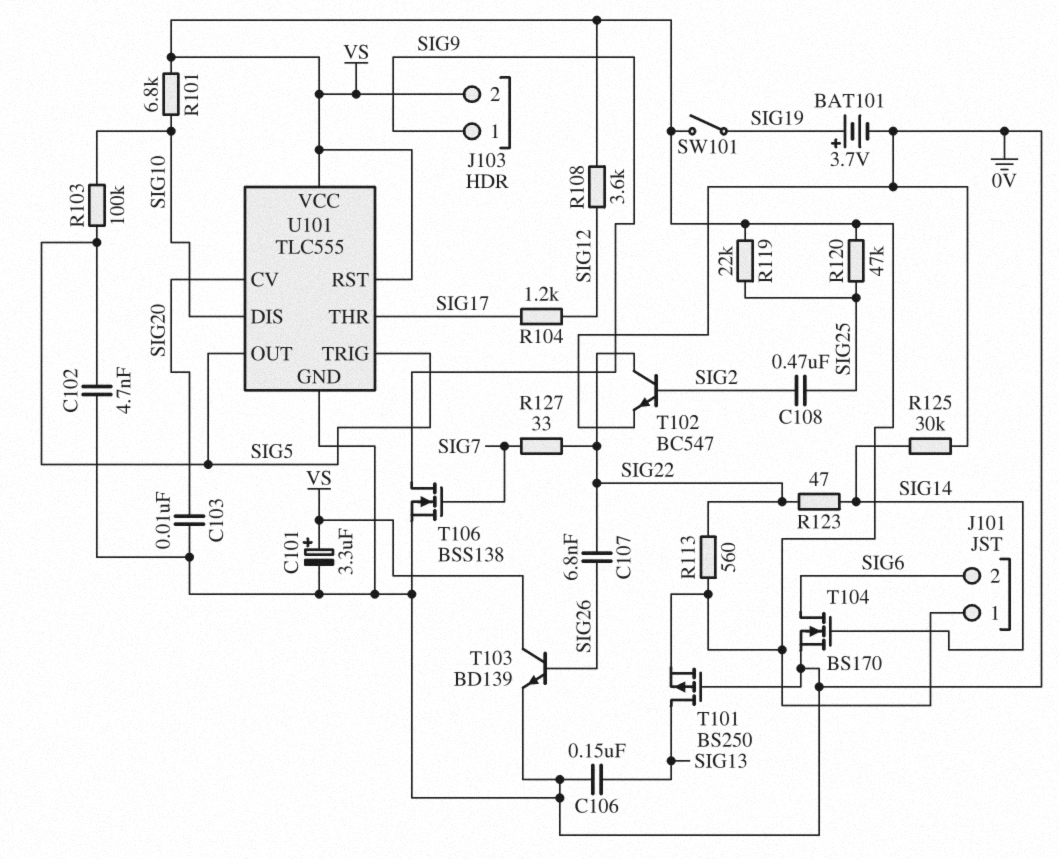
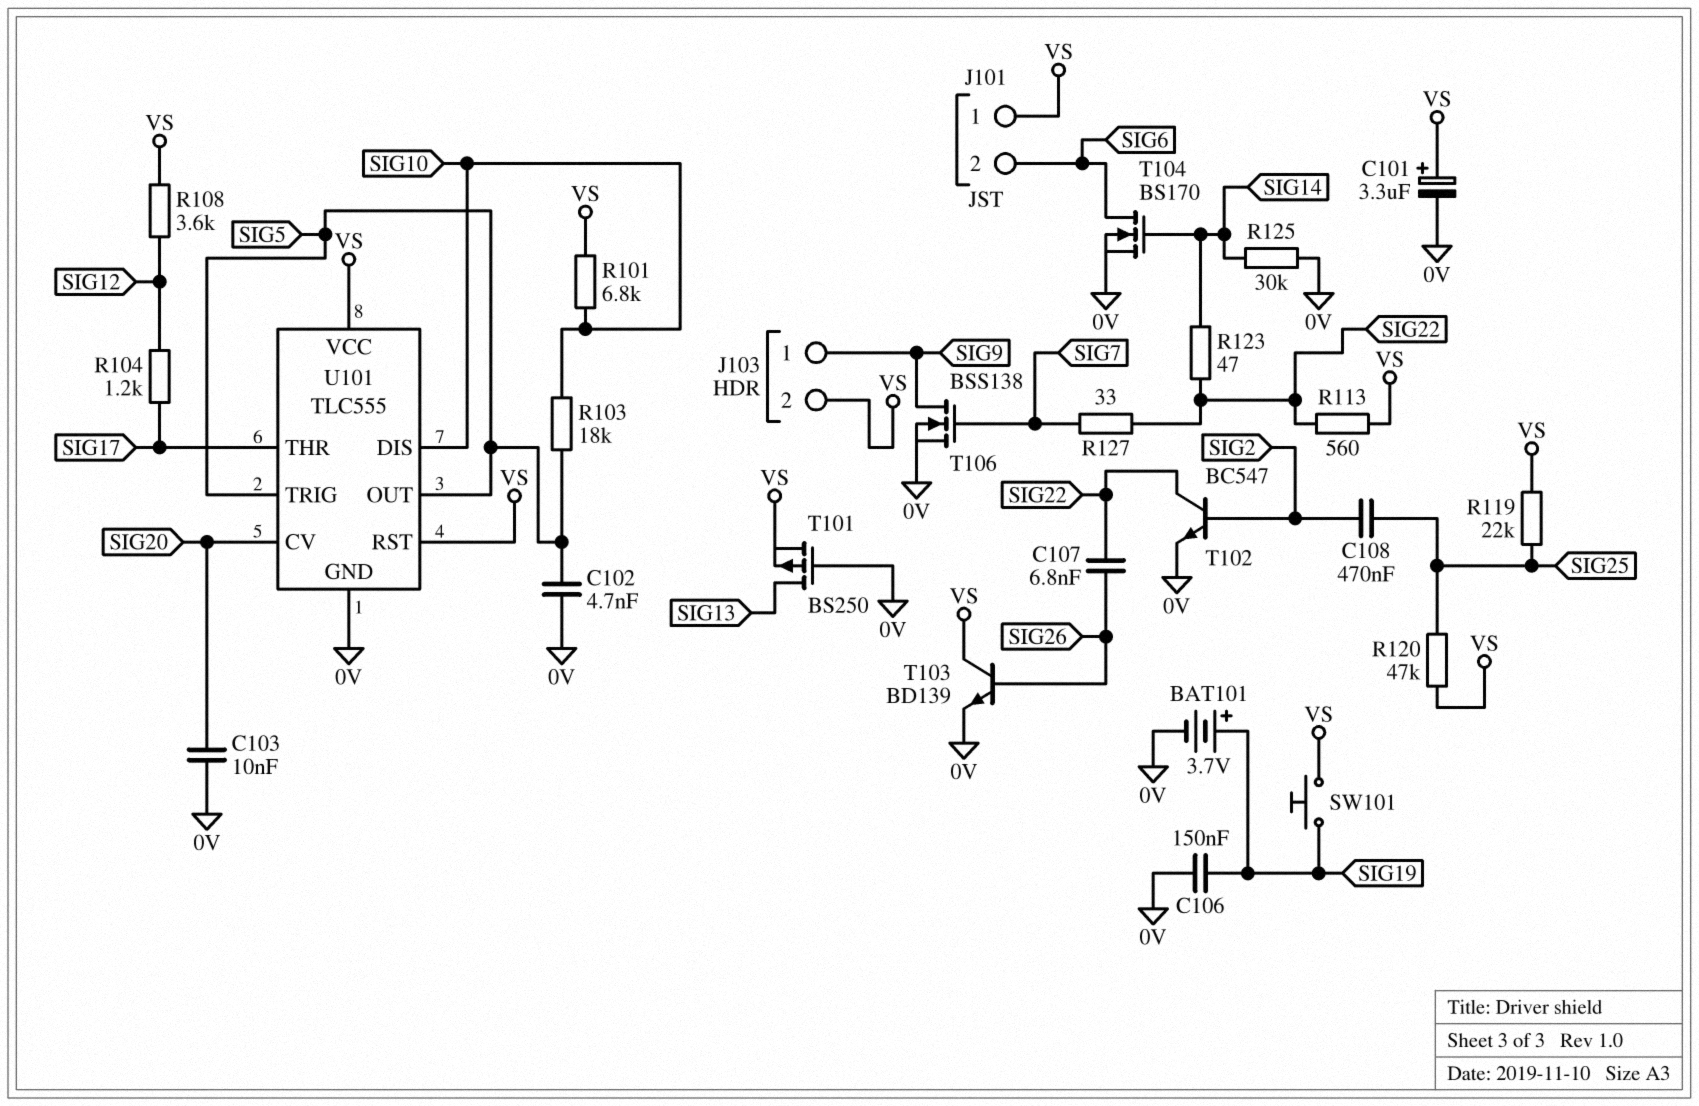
C106: 150nF (0V, SIG13) -> 150nF (0V, SIG19)
R103: 100k (SIG5, SIG10) -> 18k (SIG5, SIG10)
SW101: switch (SIG19, VS) -> button (SIG19, VS)

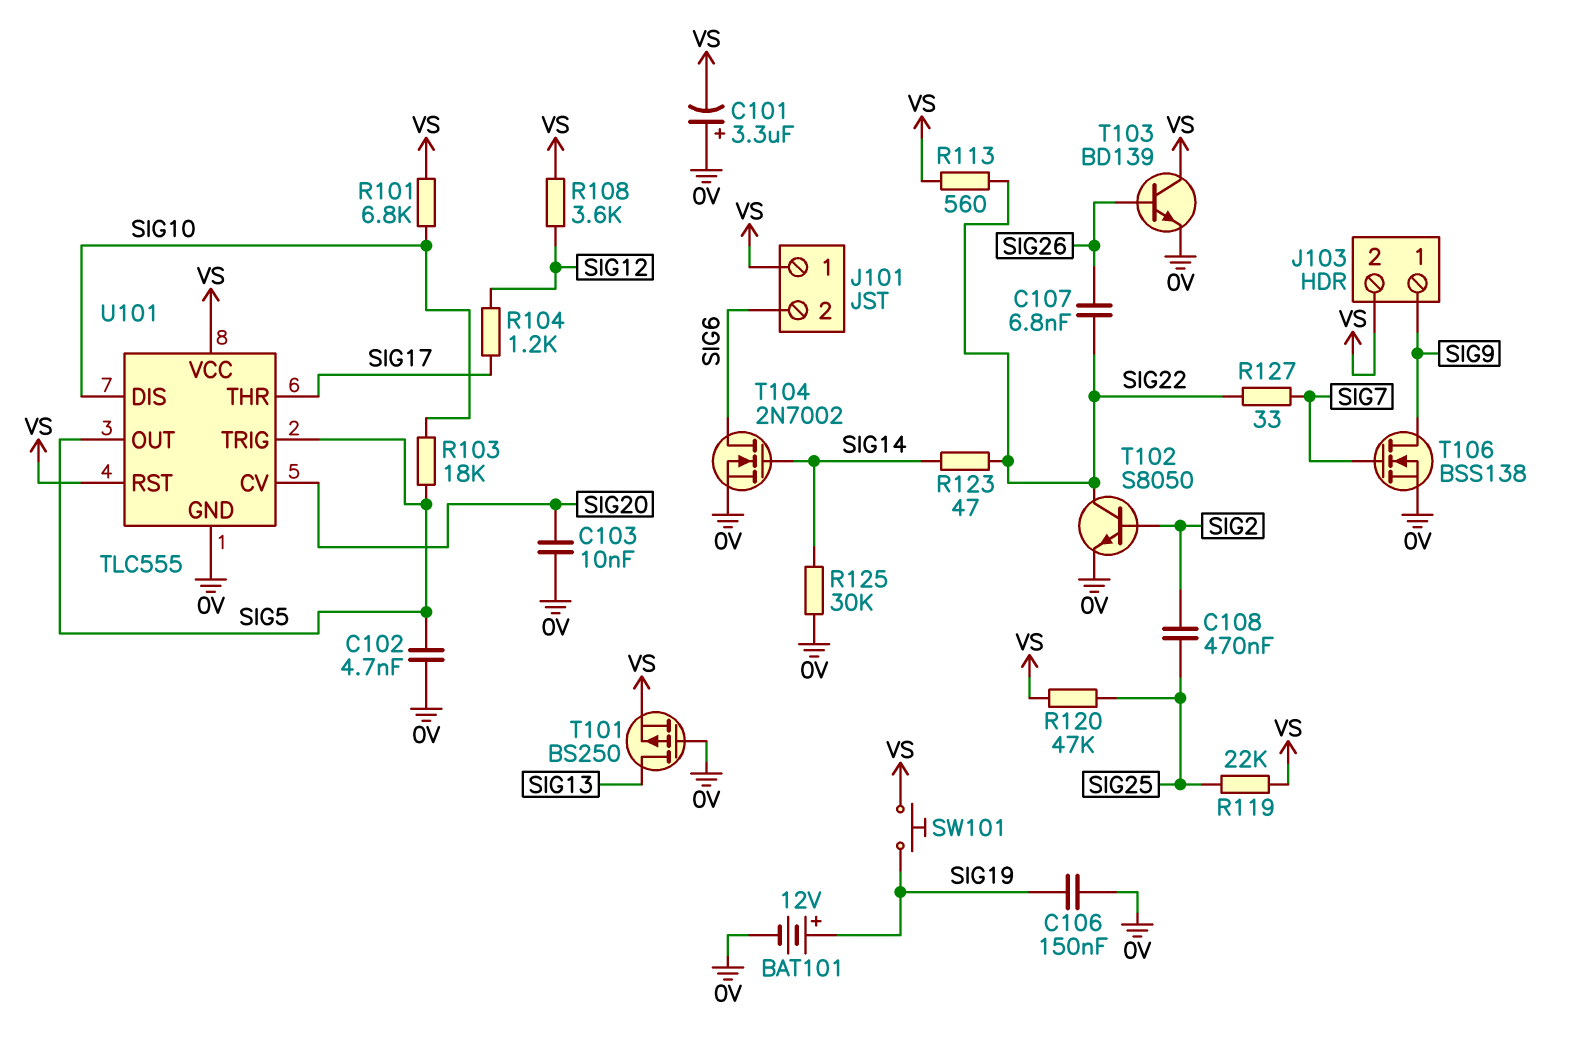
BAT101: 3.7V (plus SIG19, minus 0V) -> 12V (plus SIG19, minus 0V)
C101: 3.3uF (plus VS, minus 0V) -> 3.3uF (plus 0V, minus VS)
T102: NPN BC547 (B SIG2, C SIG22, E 0V) -> NPN S8050 (B SIG2, C SIG22, E 0V)
T104: NMOS BS170 (G SIG14, D SIG6, S 0V) -> NMOS 2N7002 (G SIG14, D SIG6, S 0V)

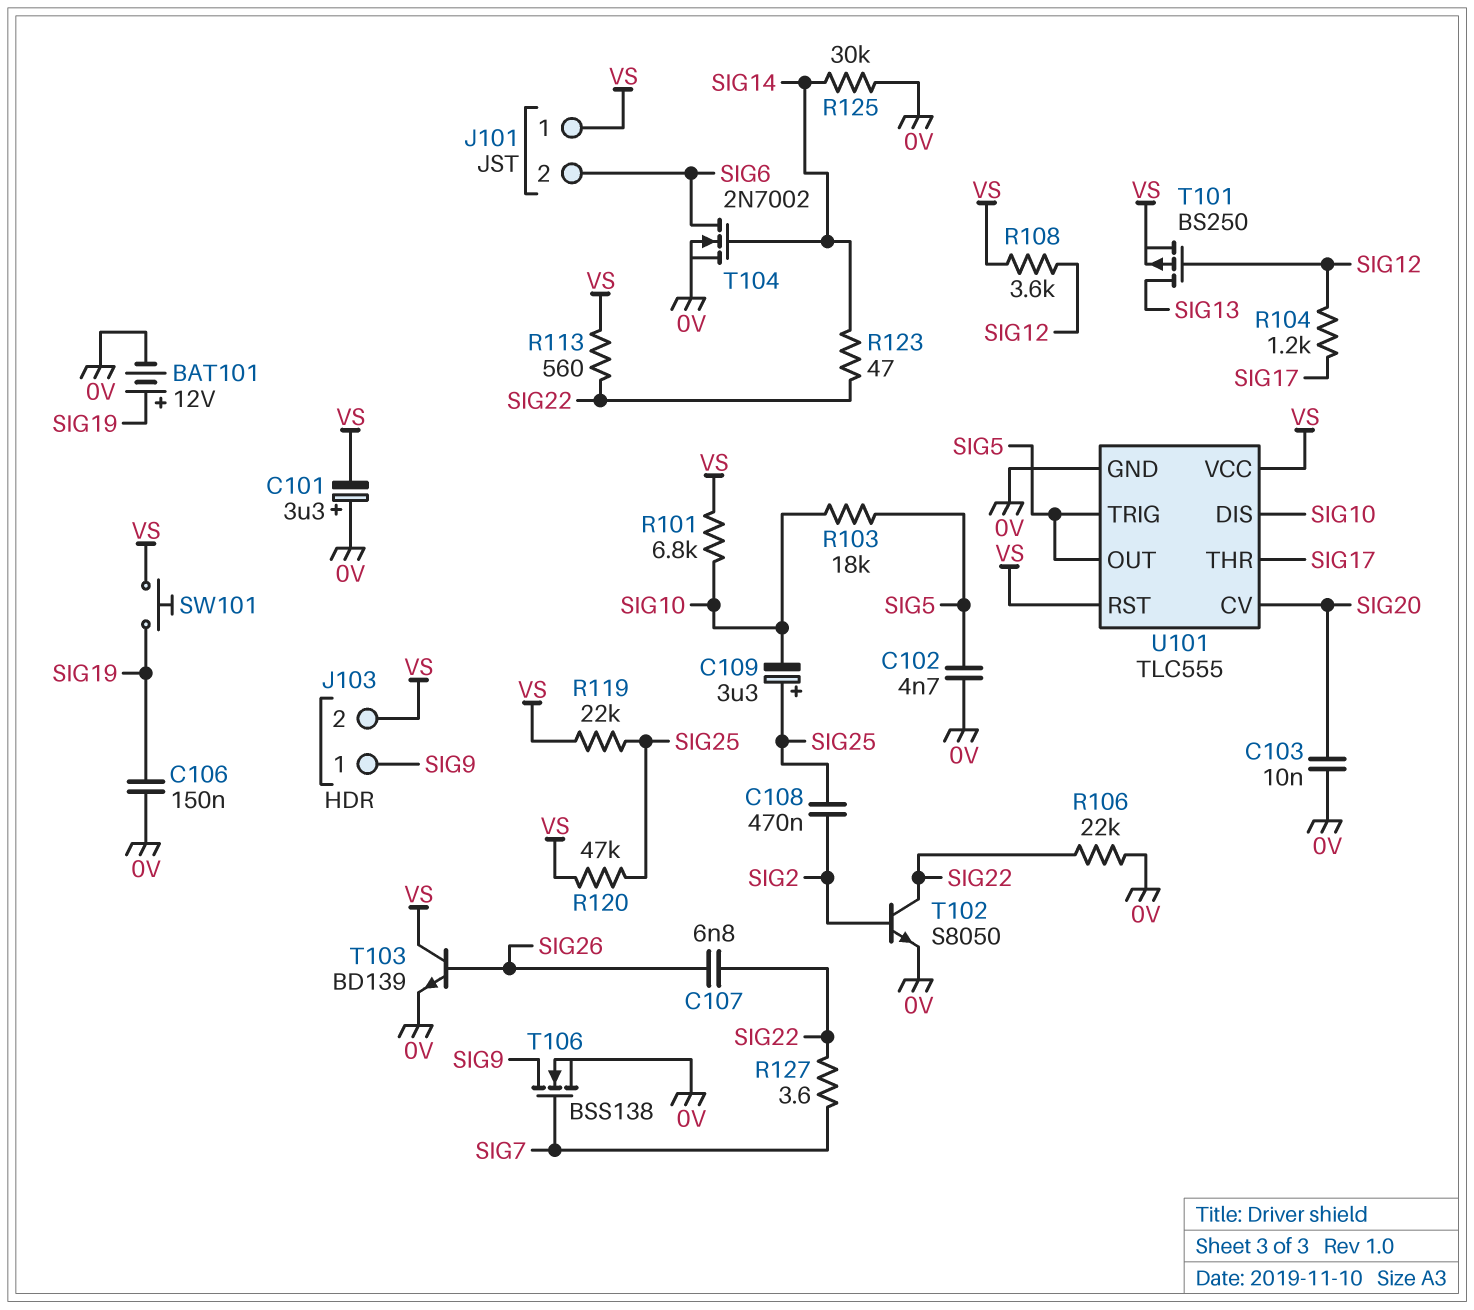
C109: none -> 3.3uF (plus SIG25, minus SIG10)
R106: none -> 22k (0V, SIG22)
R127: 33 (SIG7, SIG22) -> 3.6 (SIG7, SIG22)
T101: PMOS BS250 (G 0V, D SIG13, S VS) -> PMOS BS250 (G SIG12, D SIG13, S VS)

